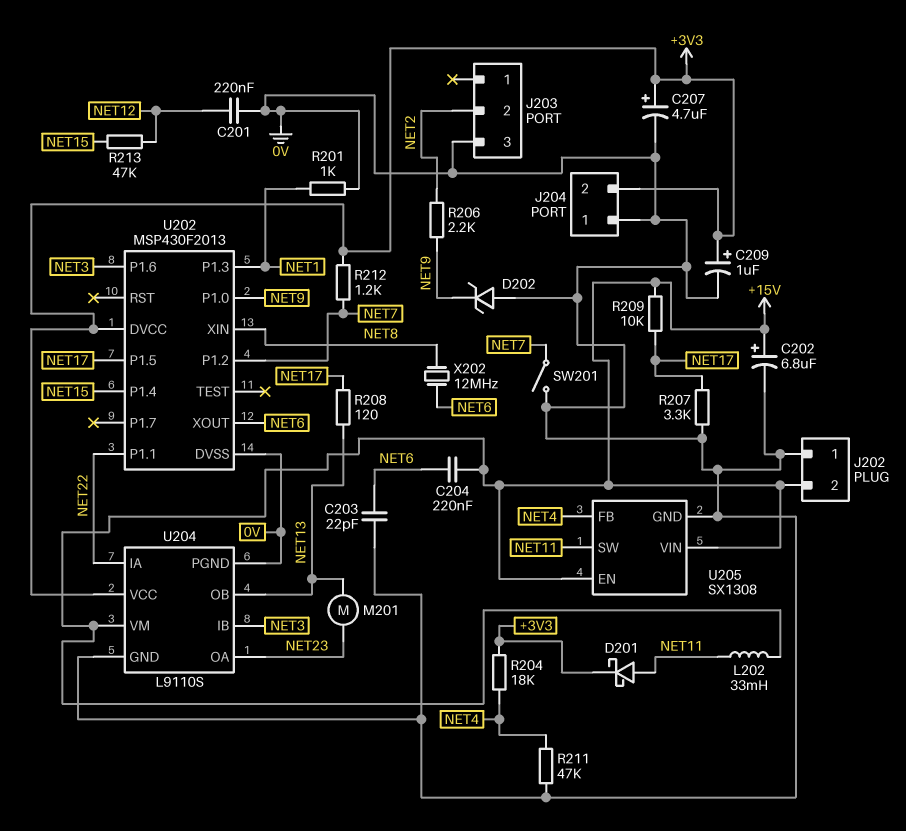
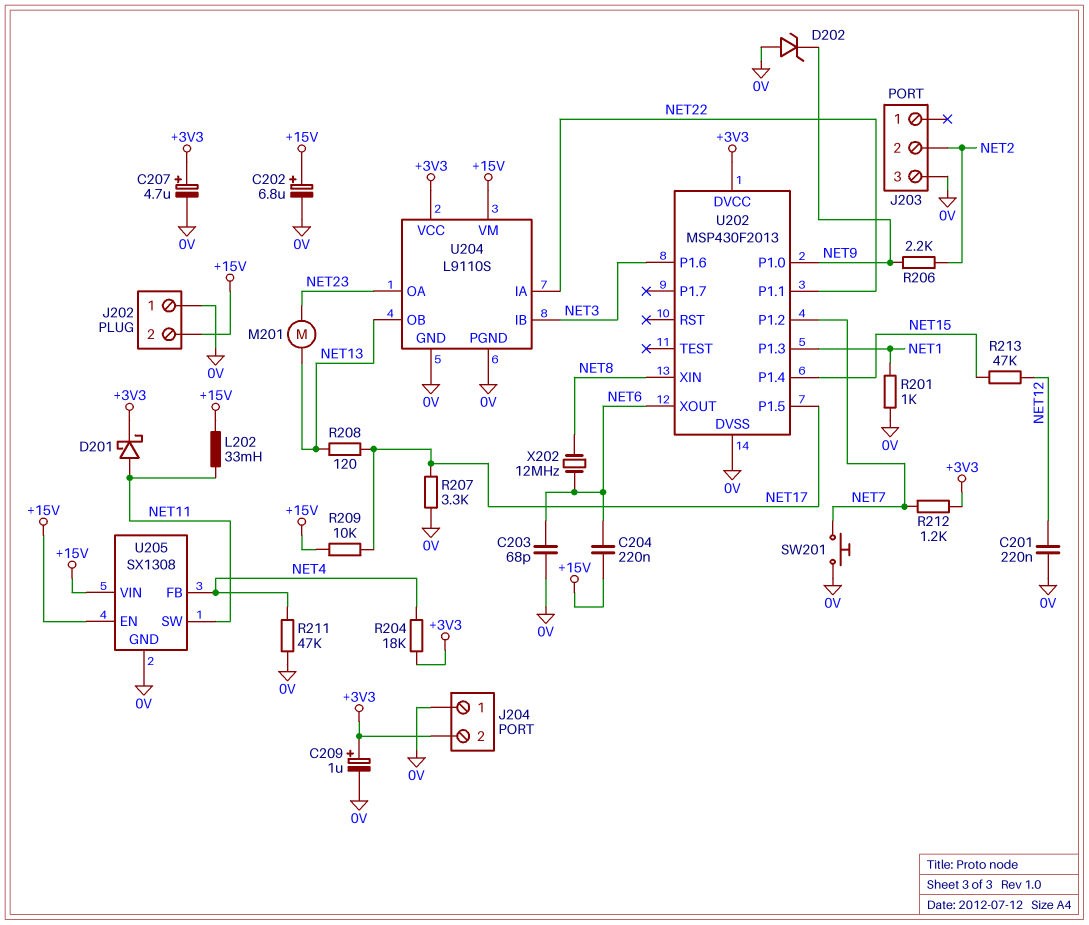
C203: 22pF (0V, NET6) -> 68pF (0V, NET6)
SW201: switch (0V, NET7) -> button (0V, NET7)

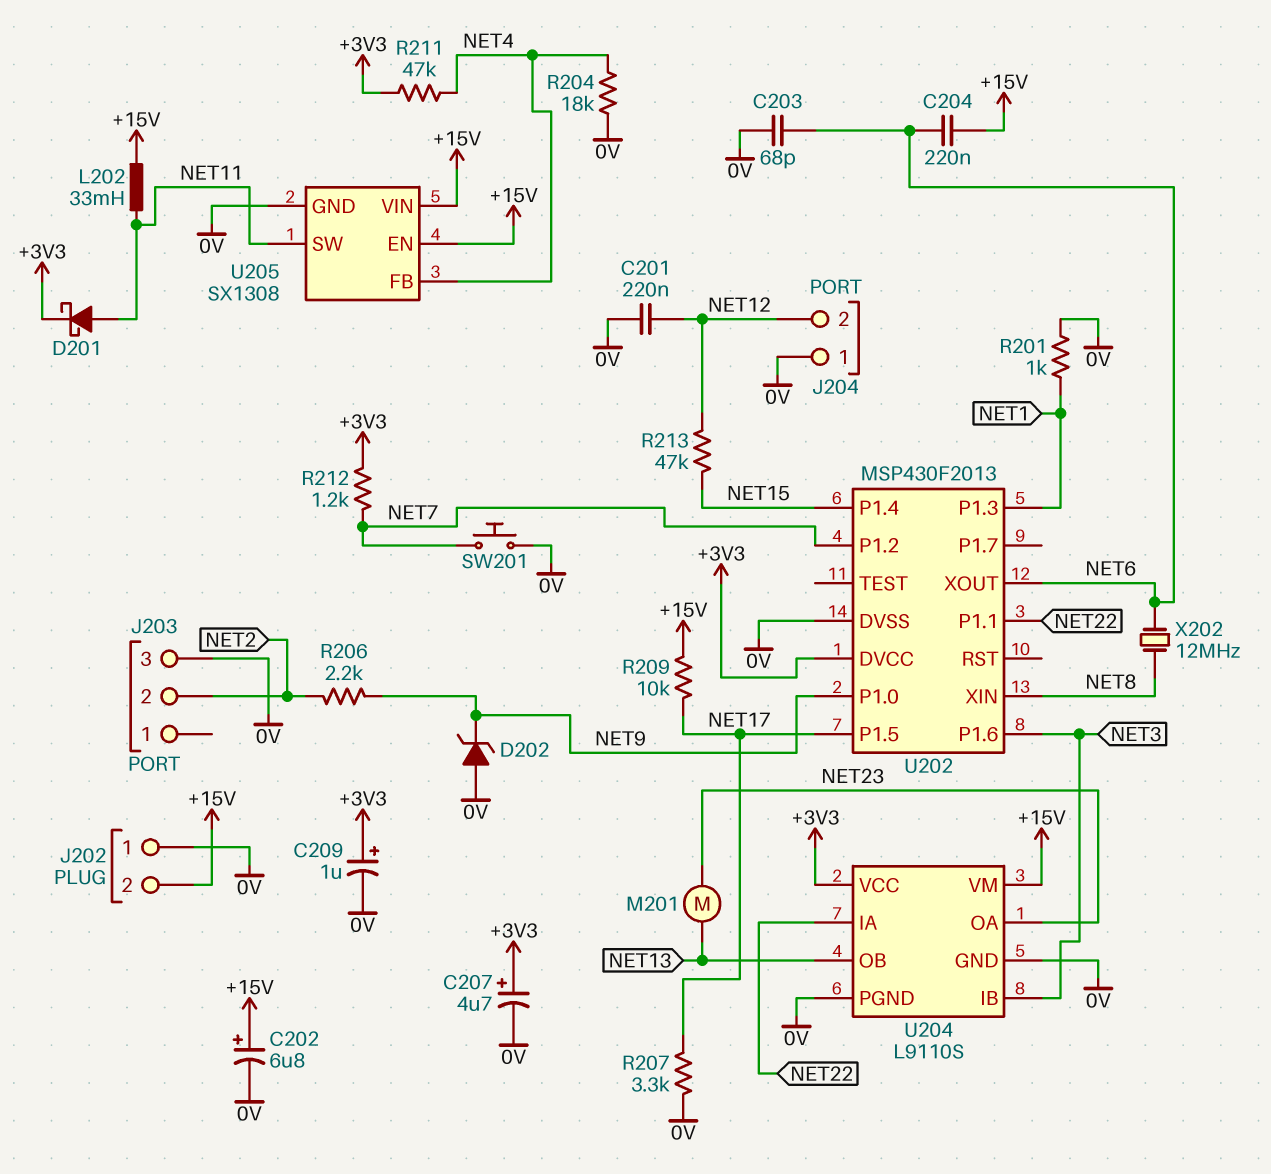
J204 pin 2: +3V3 -> NET12
R204: 18k (+3V3, NET4) -> 18k (0V, NET4)
R208: 120 (NET13, NET17) -> none
R211: 47k (0V, NET4) -> 47k (+3V3, NET4)

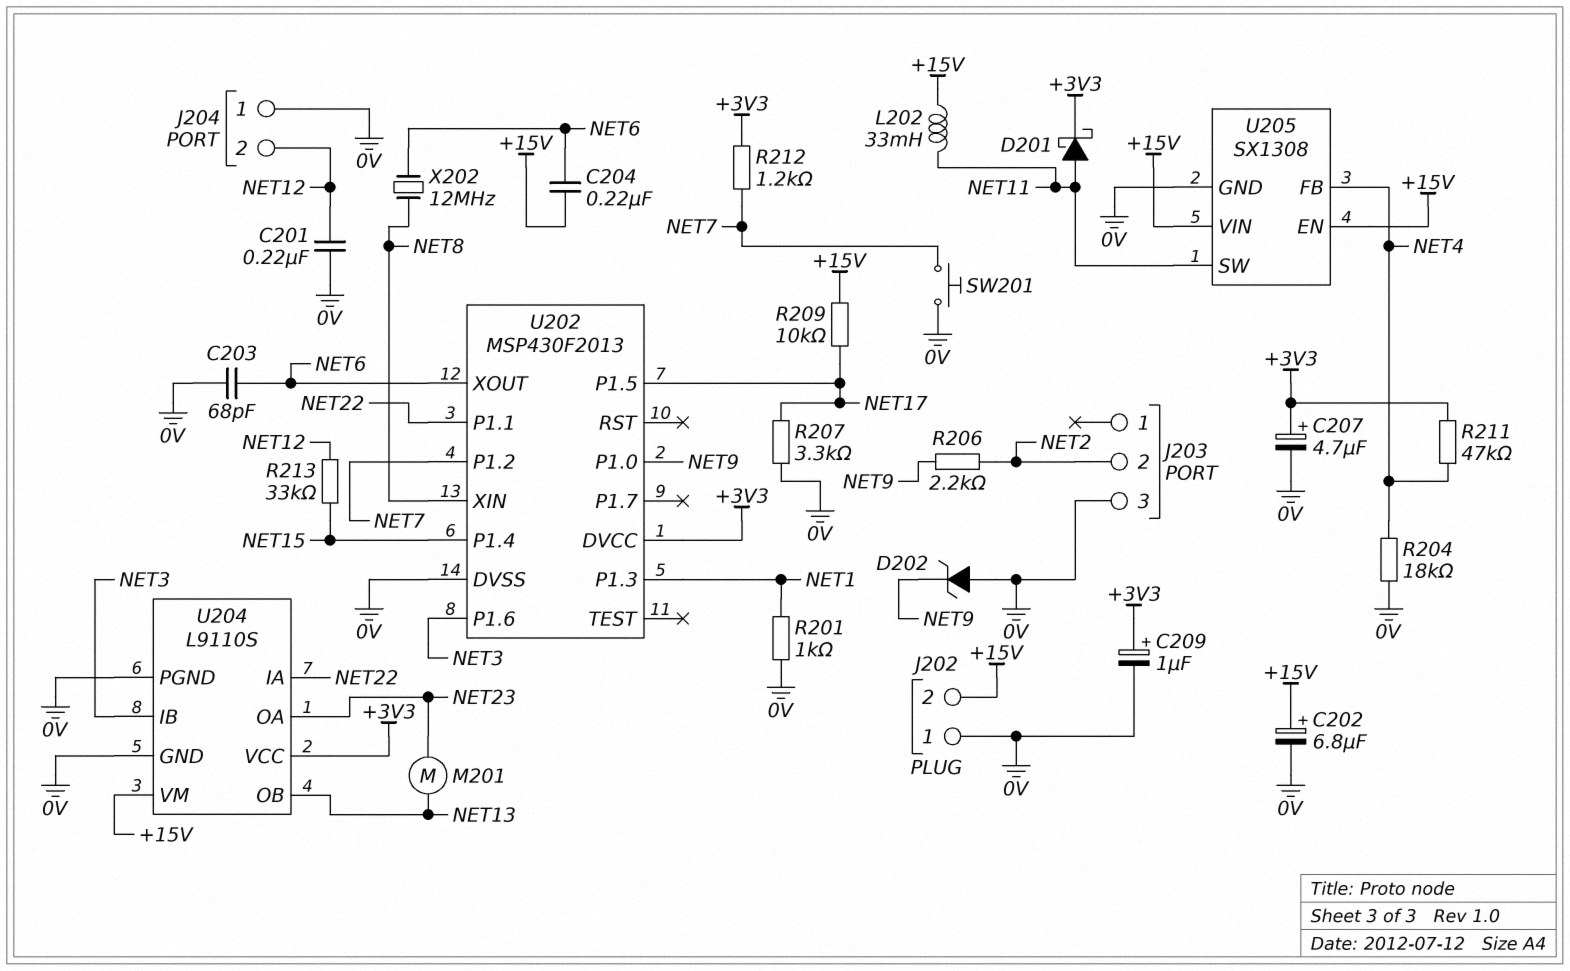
R213: 47k (NET12, NET15) -> 33k (NET12, NET15)

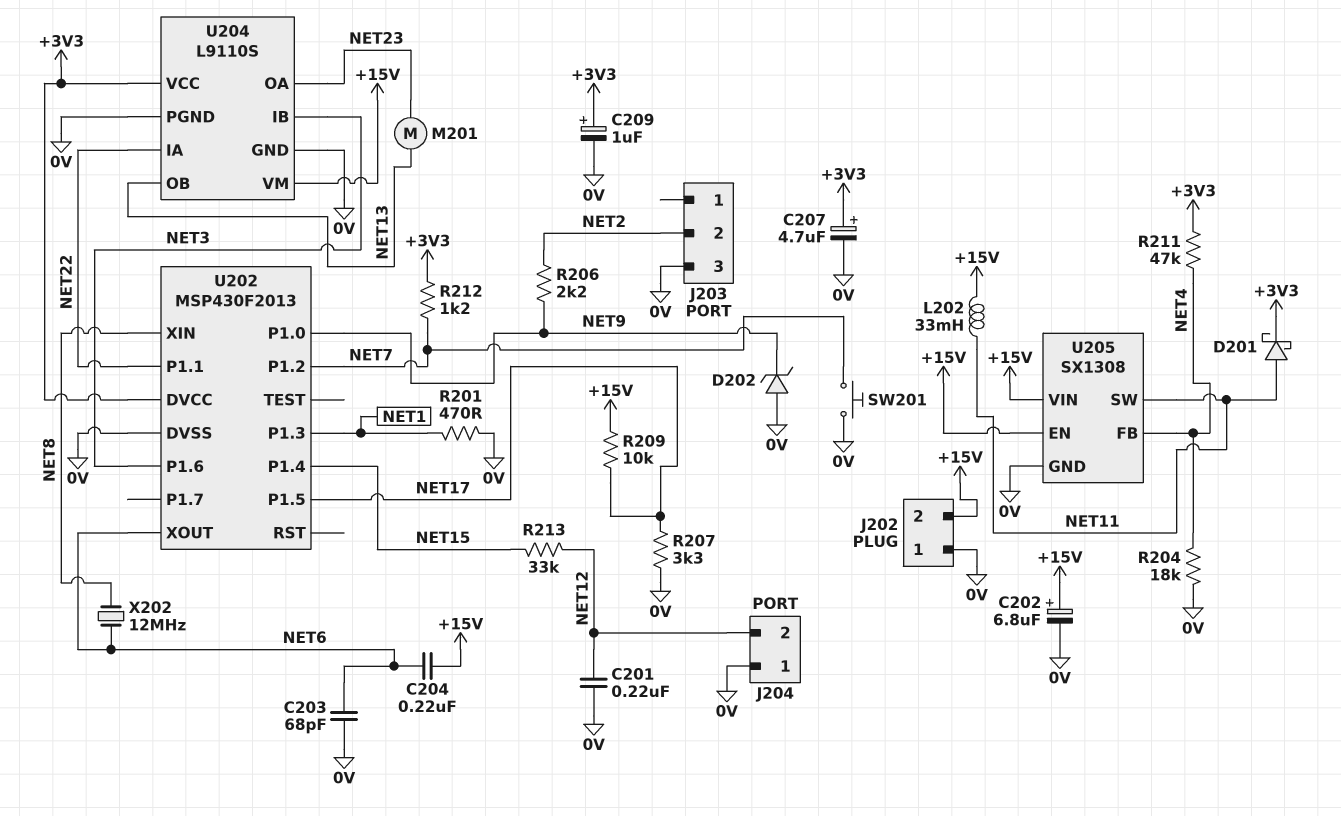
R201: 1k (0V, NET1) -> 470 (0V, NET1)

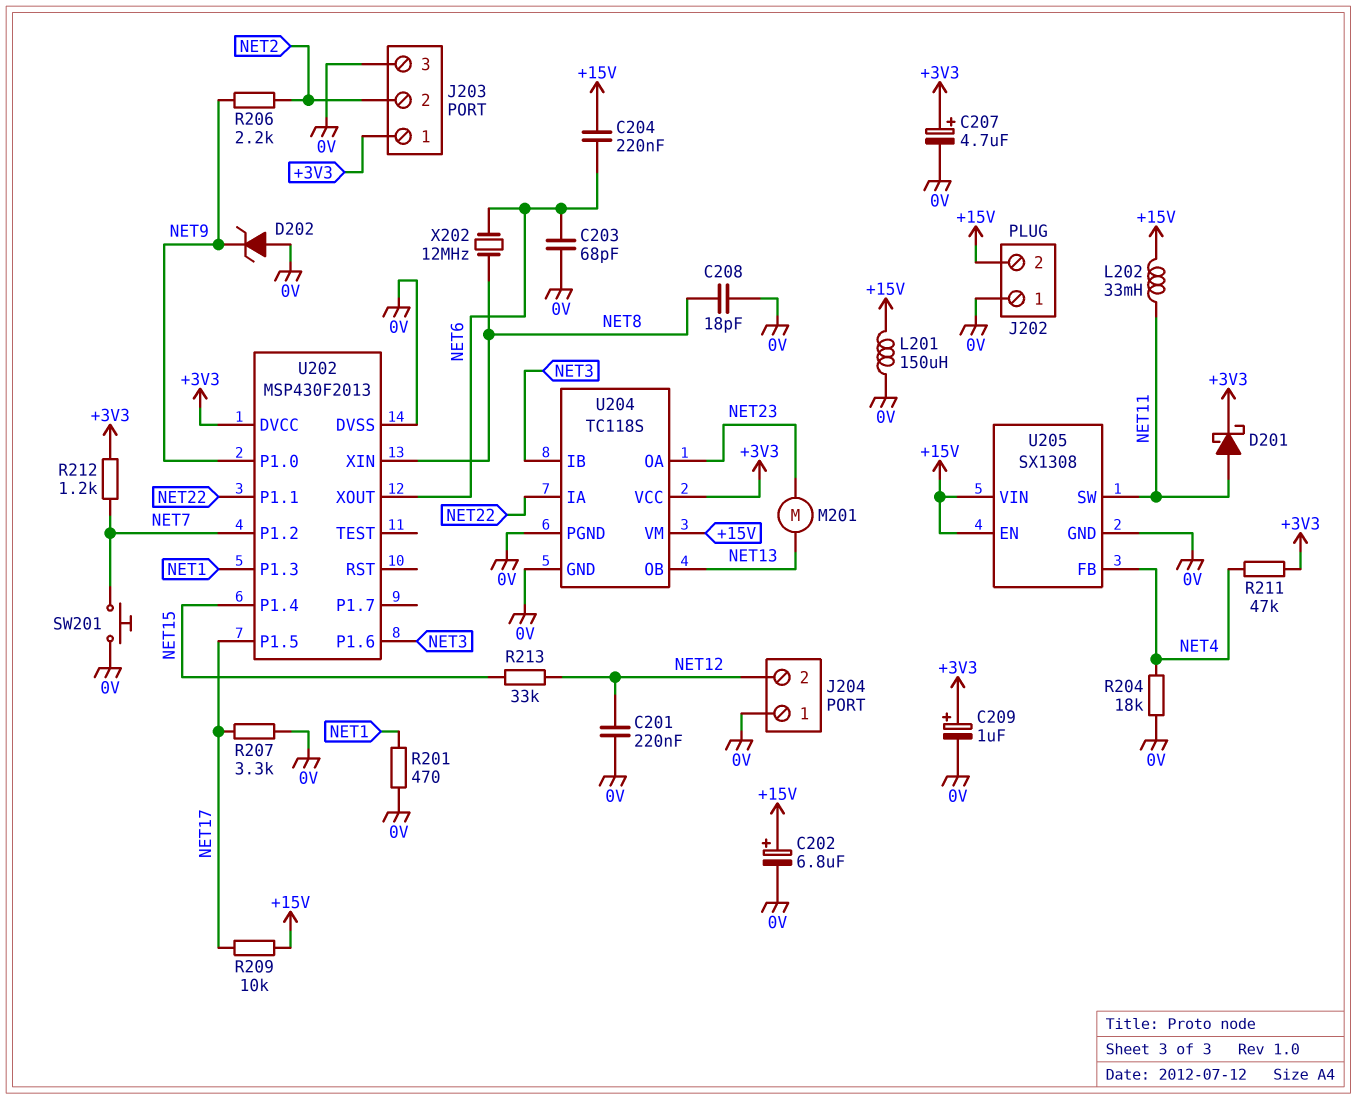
C208: none -> 18pF (0V, NET8)
J203 pin 1: none -> +3V3
L201: none -> 150uH (+15V, 0V)
U204: L9110S -> TC118S

